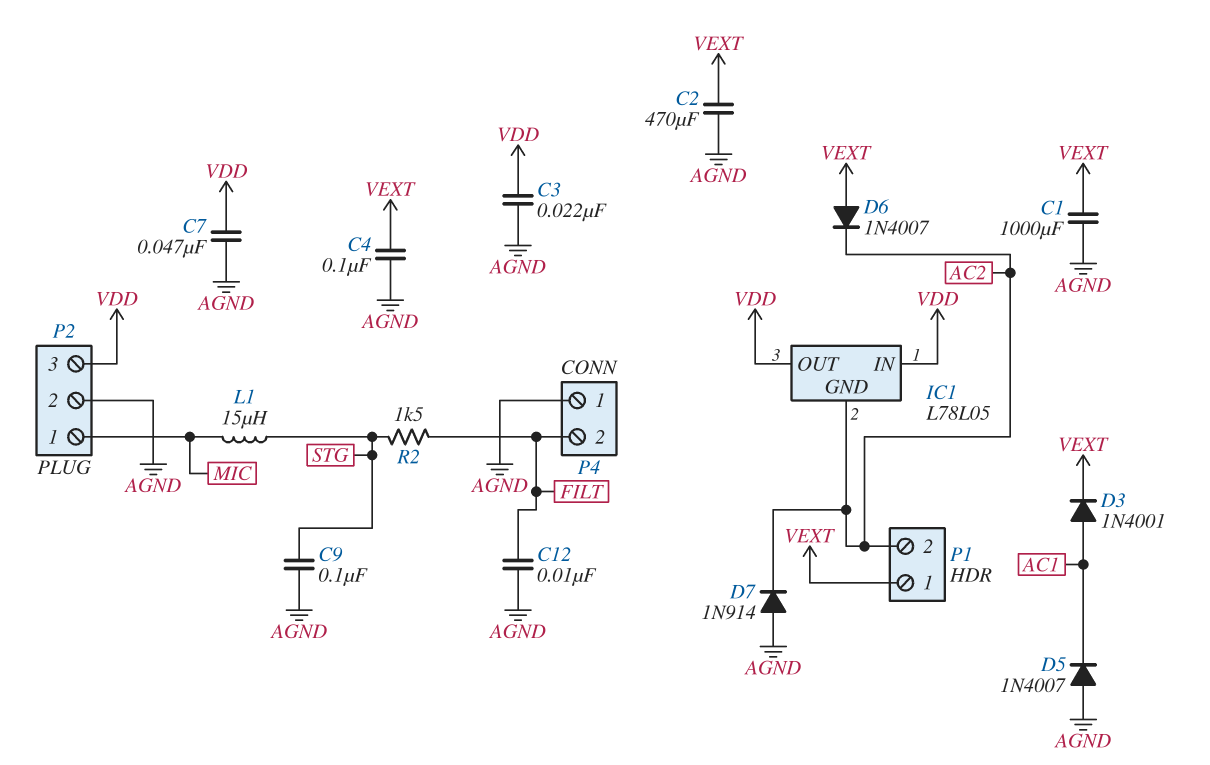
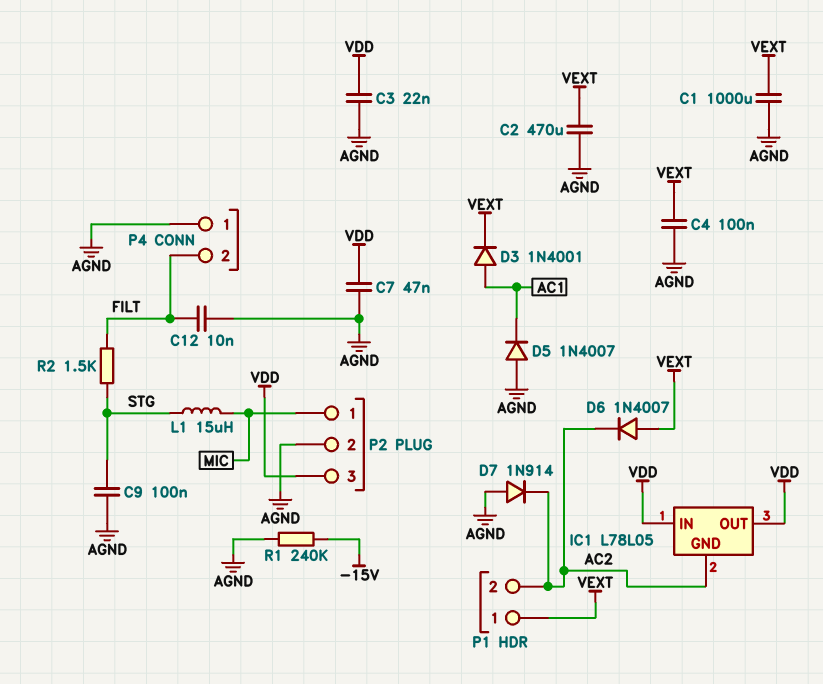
R1: none -> 240k (-15V, AGND)

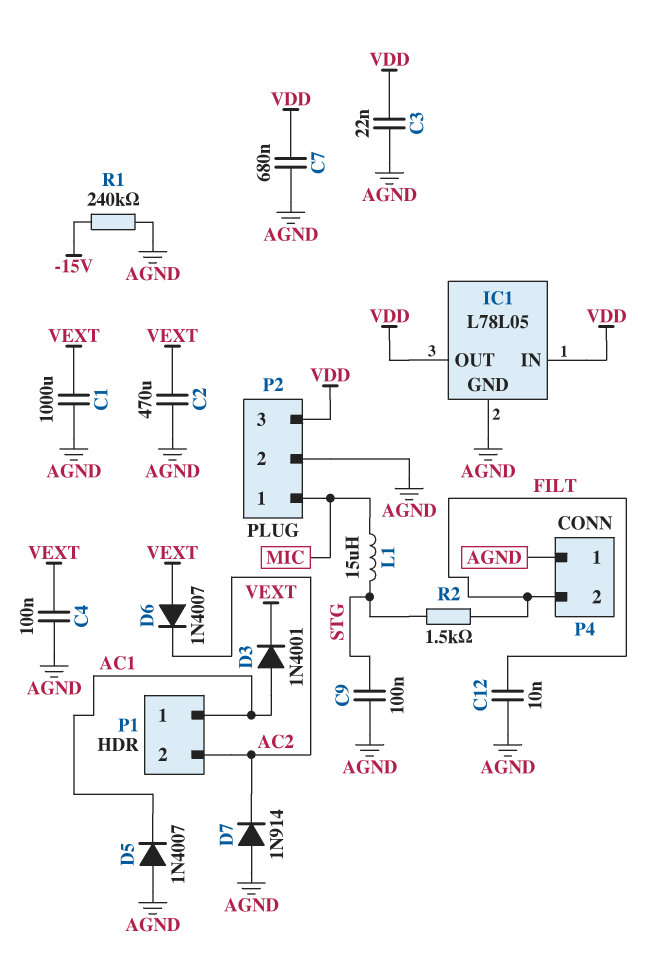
C7: 47nF (AGND, VDD) -> 680nF (AGND, VDD)
IC1 pin GND: AC2 -> AGND
P1 pin 1: VEXT -> AC1

